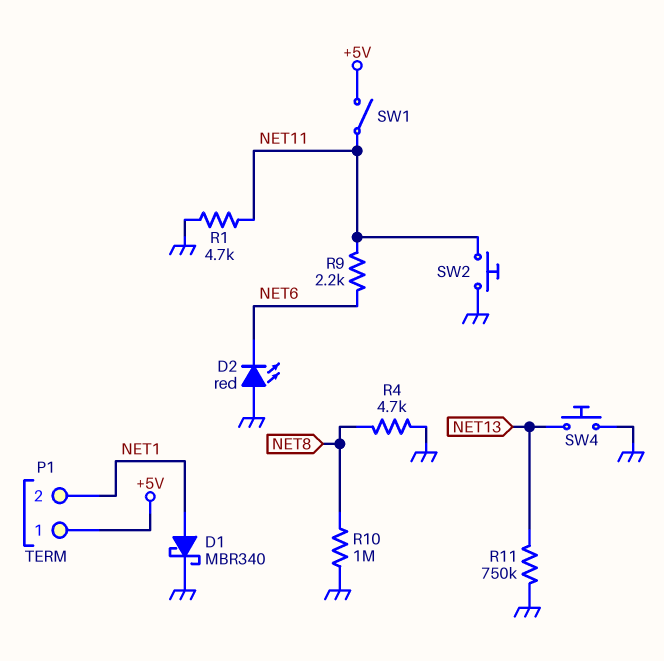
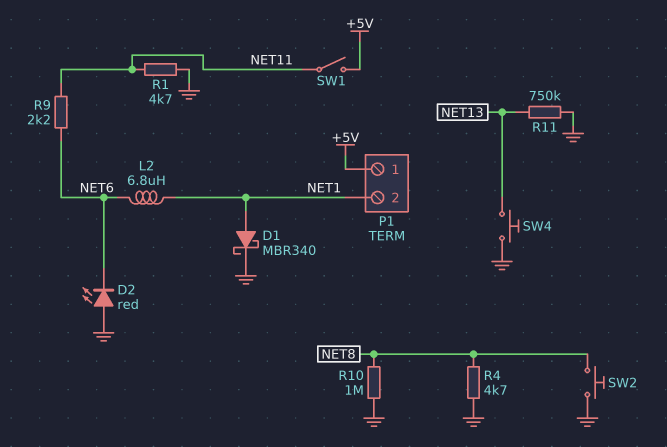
L2: none -> 6.8uH (NET1, NET6)
SW2: button (GND, NET11) -> button (GND, NET8)

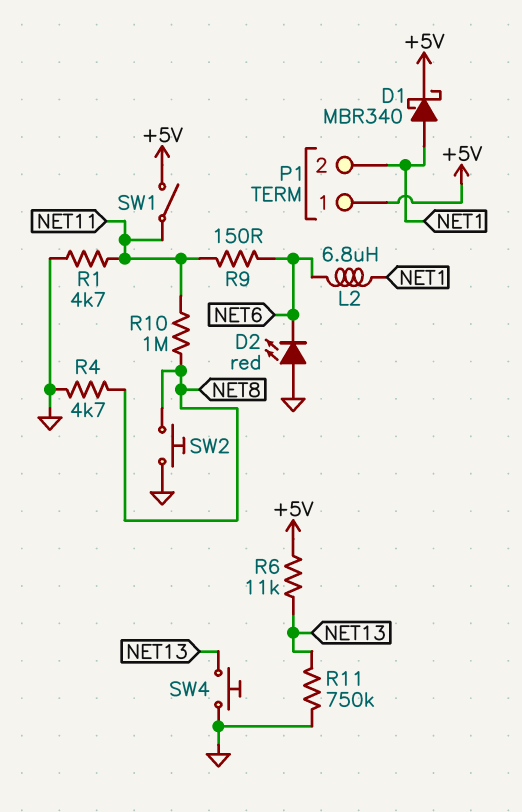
D1: schottky MBR340 (A NET1, K GND) -> schottky MBR340 (A NET1, K +5V)
R6: none -> 11k (+5V, NET13)
R9: 2.2k (NET6, NET11) -> 150 (NET6, NET11)
R10: 1M (GND, NET8) -> 1M (NET8, NET11)

